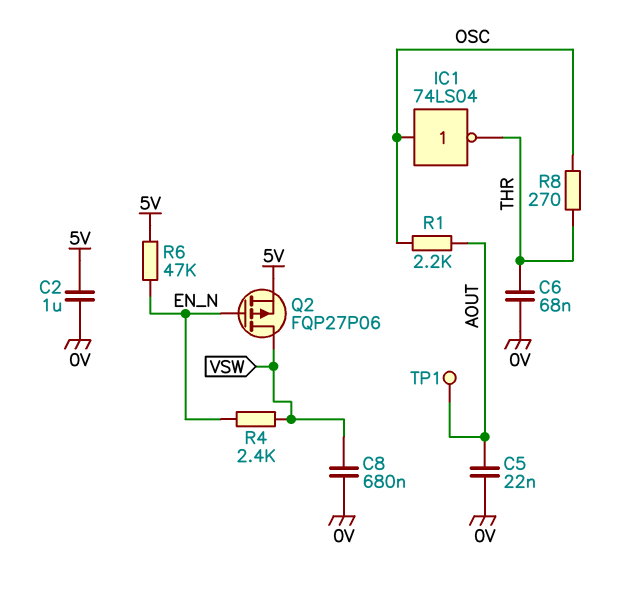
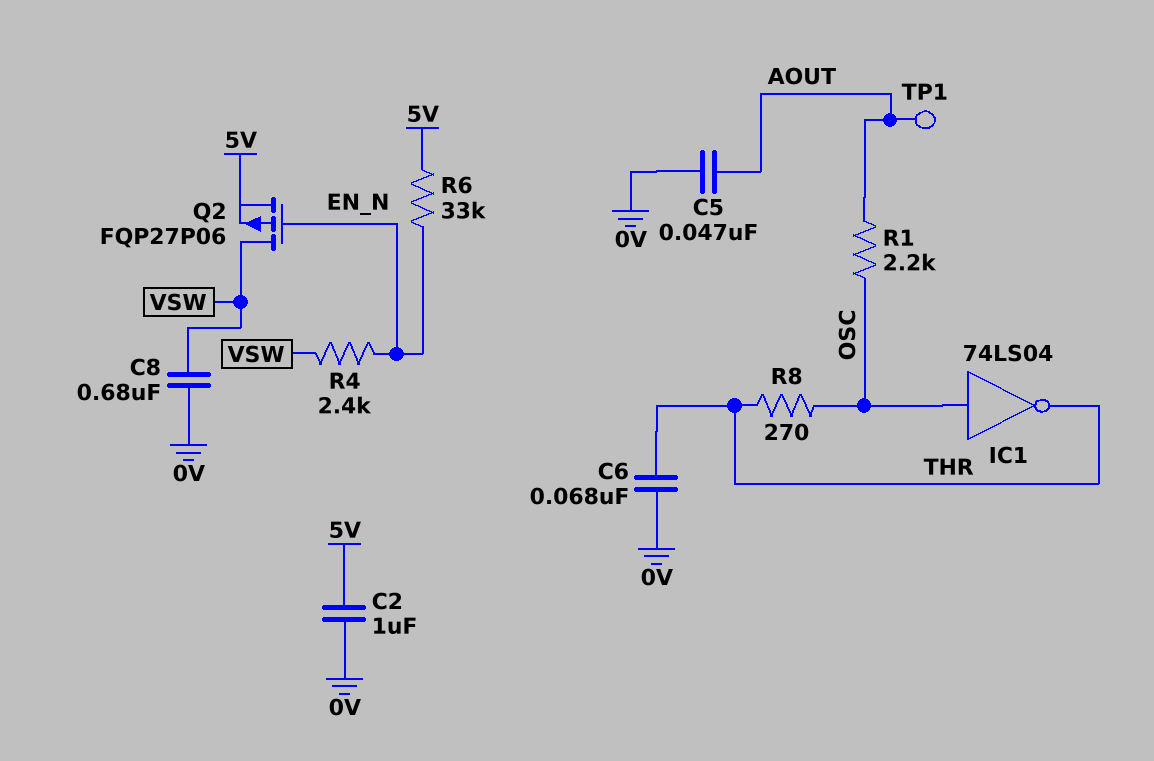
C5: 22nF (0V, AOUT) -> 47nF (0V, AOUT)
R6: 47k (5V, EN_N) -> 33k (5V, EN_N)

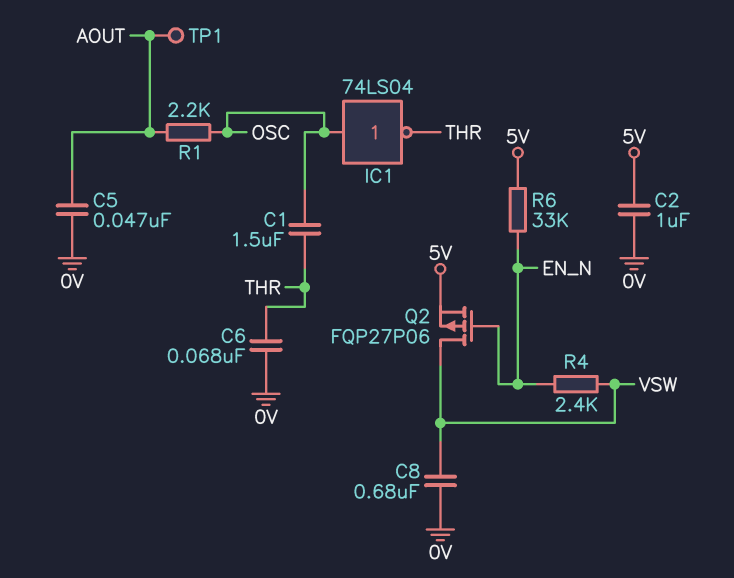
C1: none -> 1.5uF (OSC, THR)
R8: 270 (OSC, THR) -> none

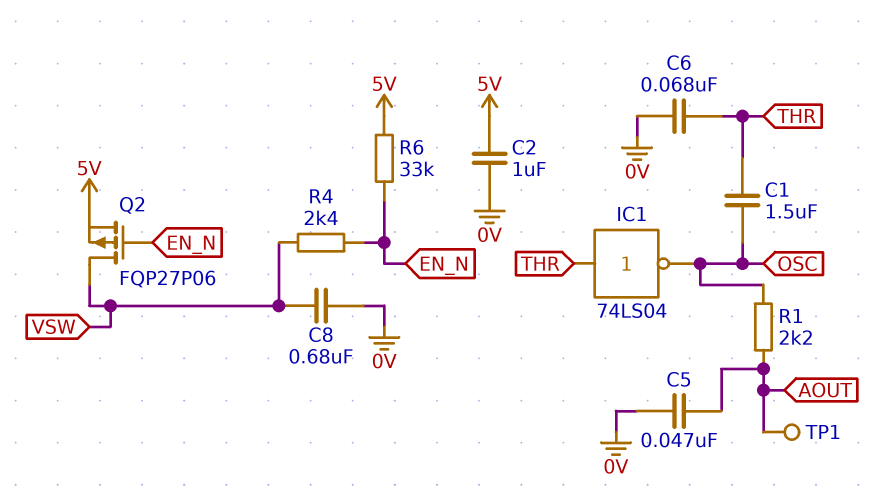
IC1: NOT 74LS04 (in OSC, out THR) -> NOT 74LS04 (in THR, out OSC)

